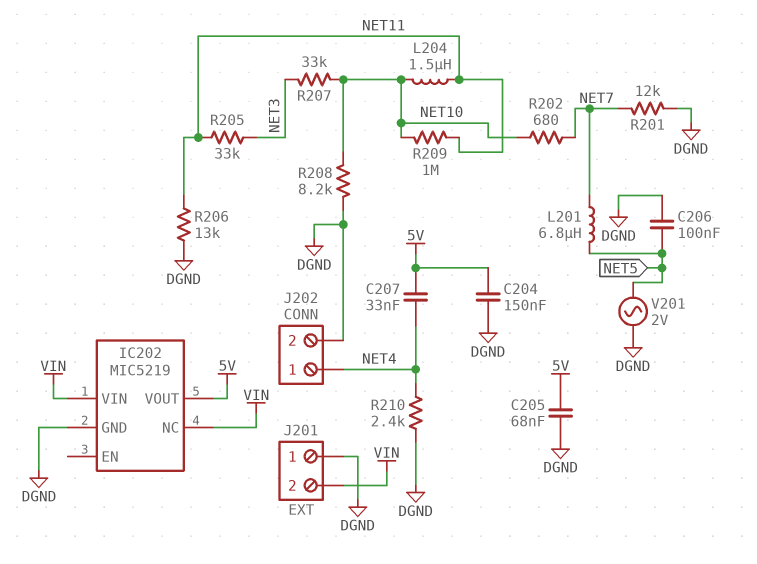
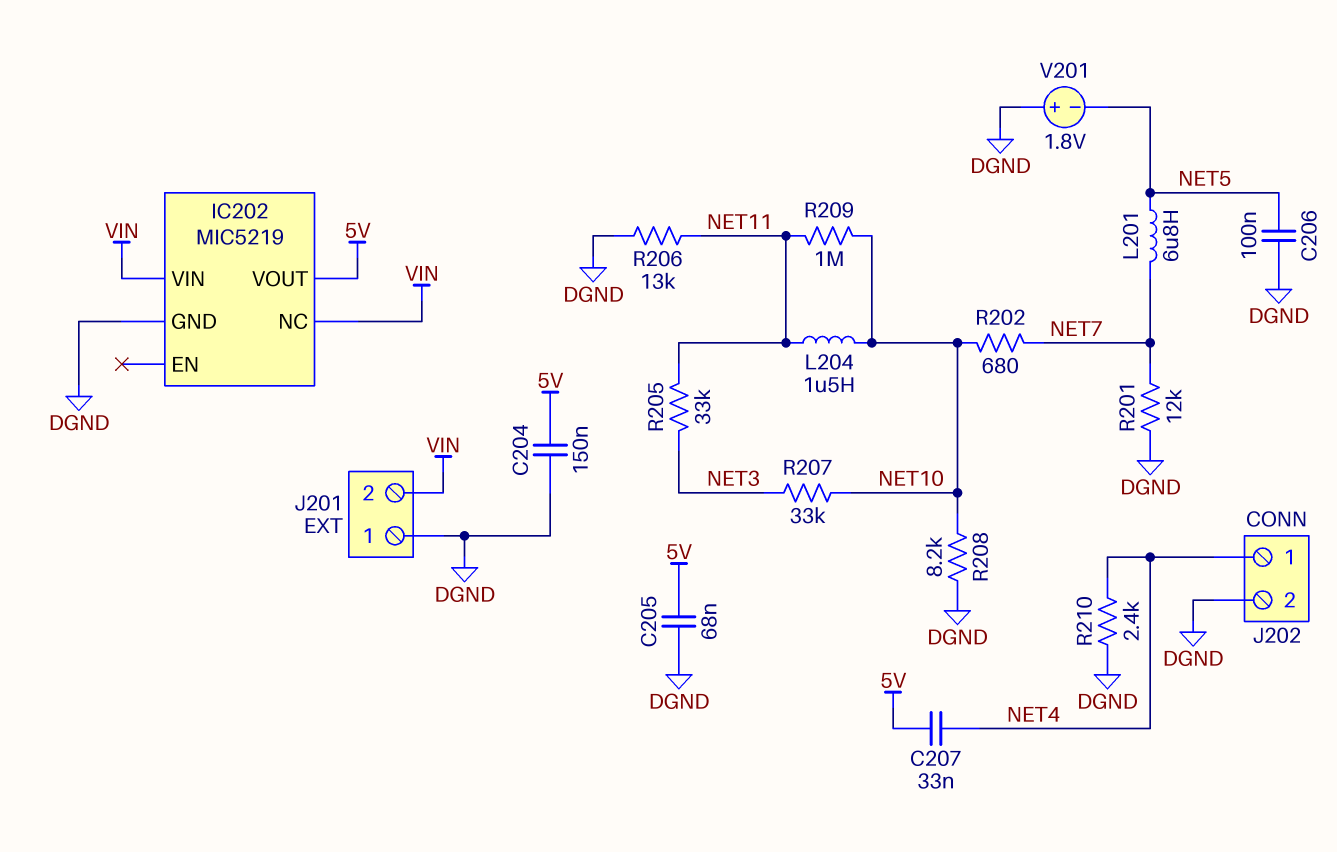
V201: AC 2V (DGND, NET5) -> 1.8V (plus DGND, minus NET5)

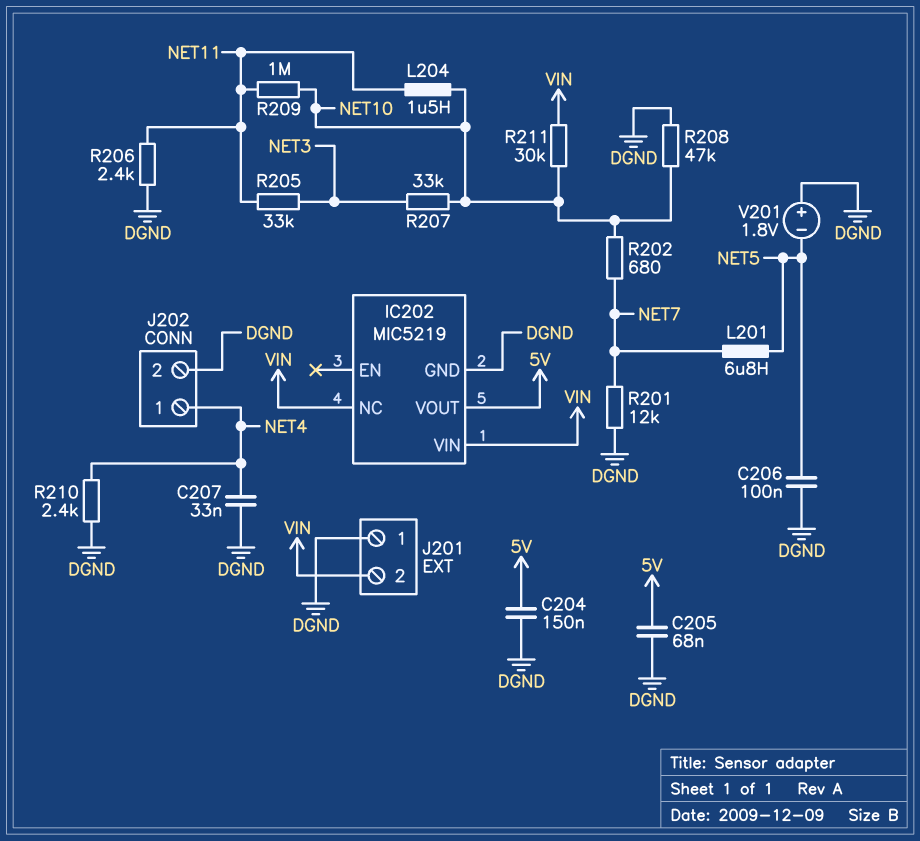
C207: 33nF (5V, NET4) -> 33nF (DGND, NET4)
R206: 13k (DGND, NET11) -> 2.4k (DGND, NET11)
R208: 8.2k (DGND, NET10) -> 47k (DGND, NET10)
R211: none -> 30k (NET10, VIN)

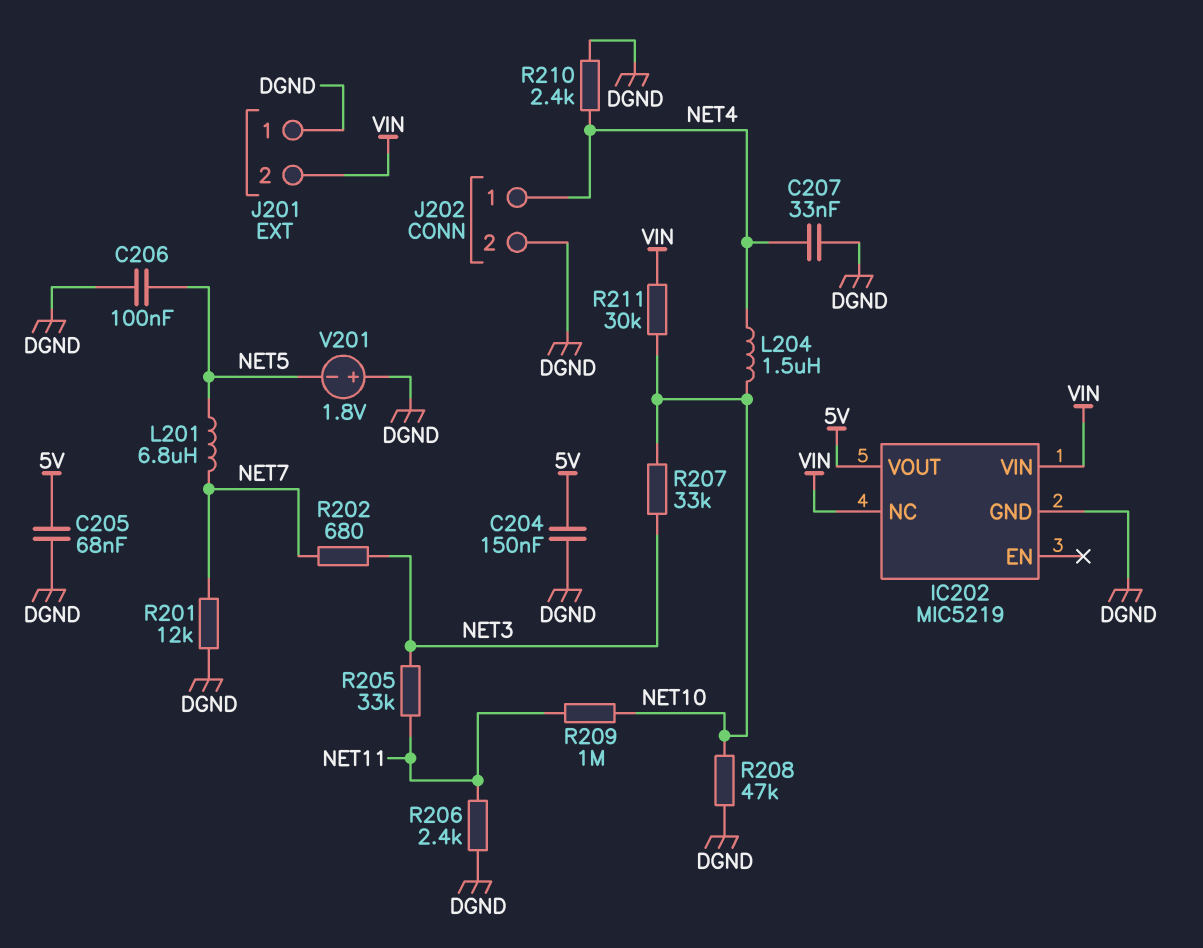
L204: 1.5uH (NET10, NET11) -> 1.5uH (NET4, NET10)
R202: 680 (NET7, NET10) -> 680 (NET3, NET7)

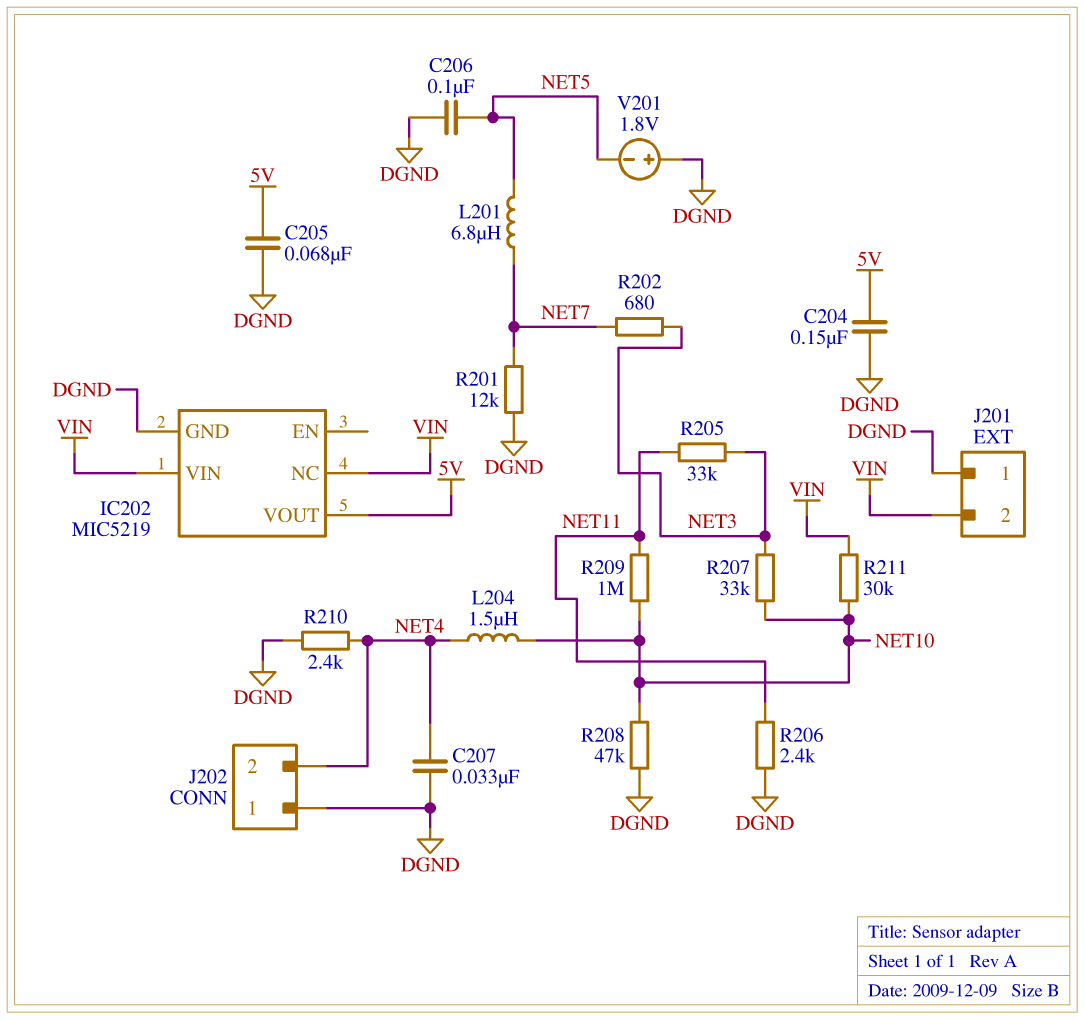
J202 pin 1: NET4 -> DGND
J202 pin 2: DGND -> NET4

